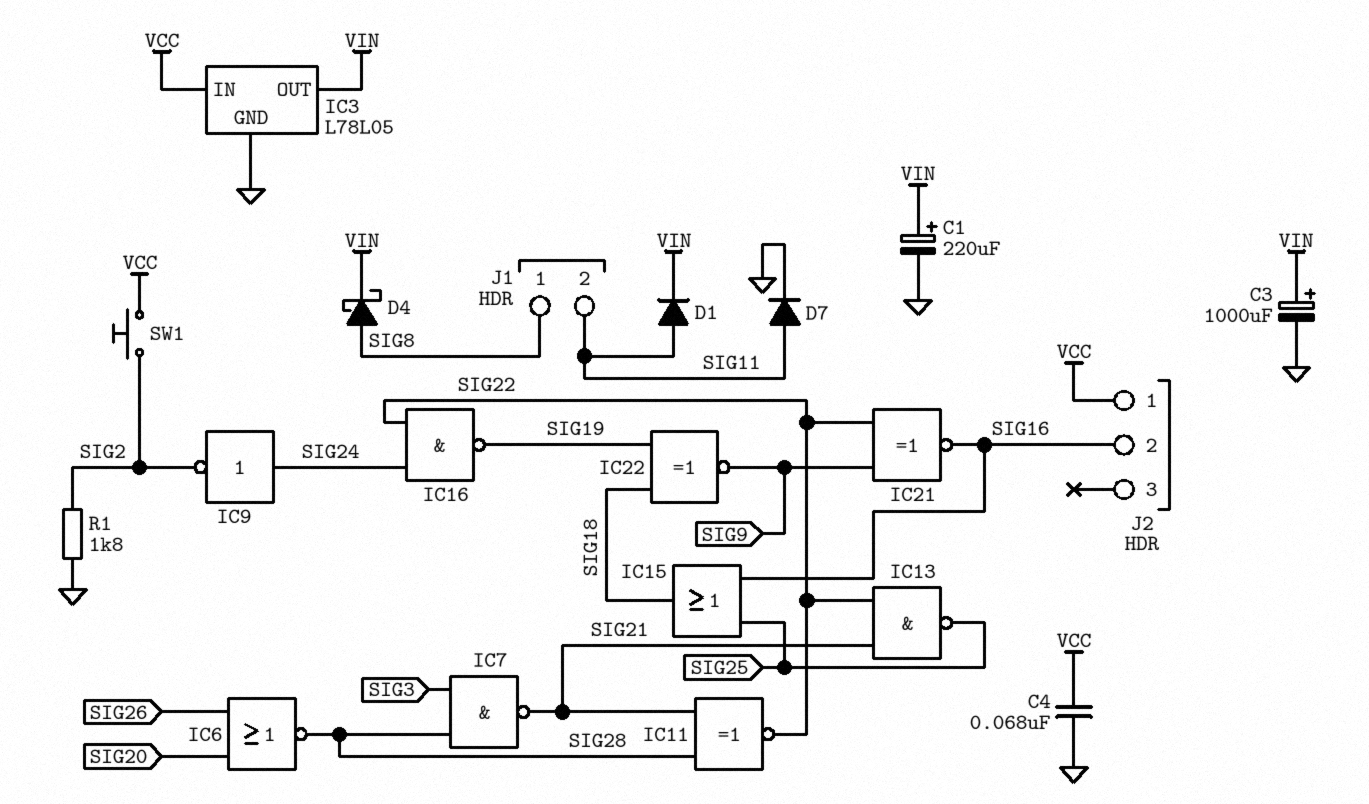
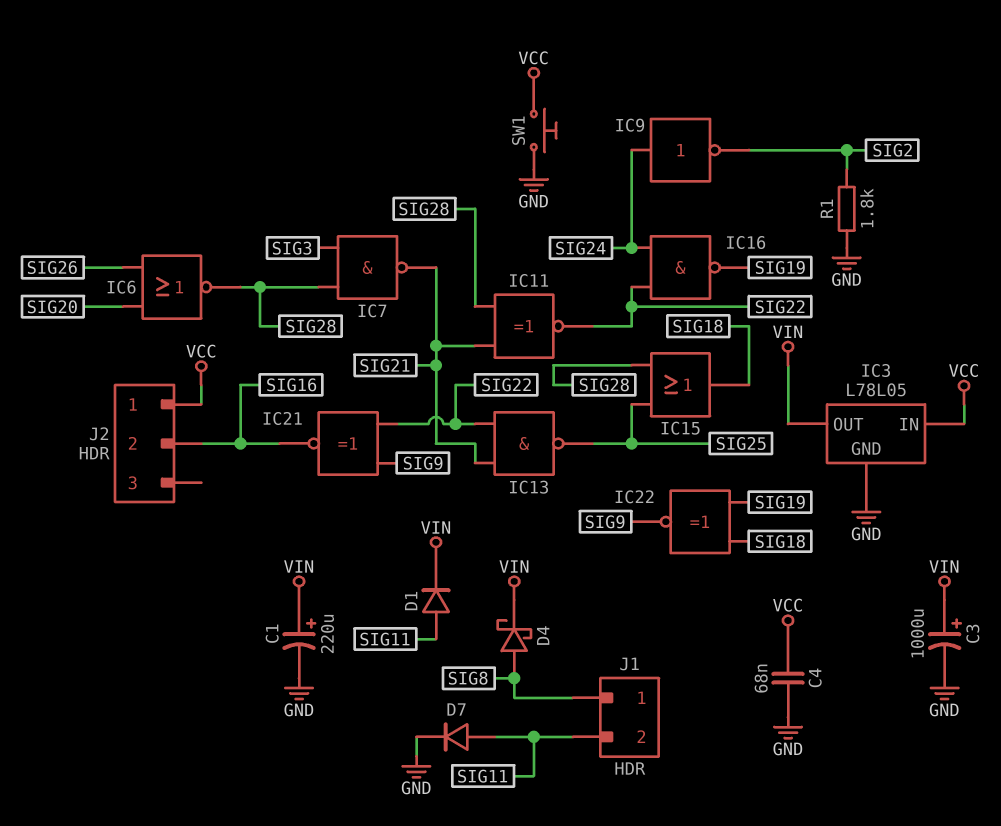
IC15: OR (in SIG16, in SIG25, out SIG18) -> OR (in SIG25, in SIG28, out SIG18)
SW1: button (SIG2, VCC) -> button (GND, VCC)

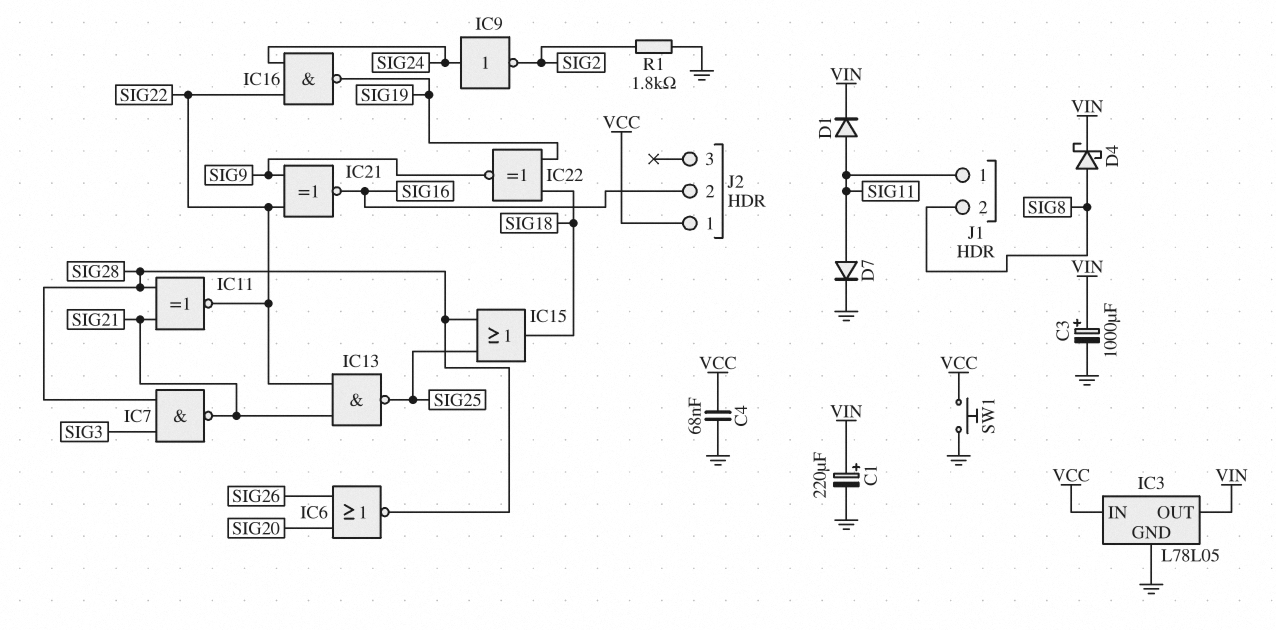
J1 pin 1: SIG8 -> SIG11
J1 pin 2: SIG11 -> SIG8

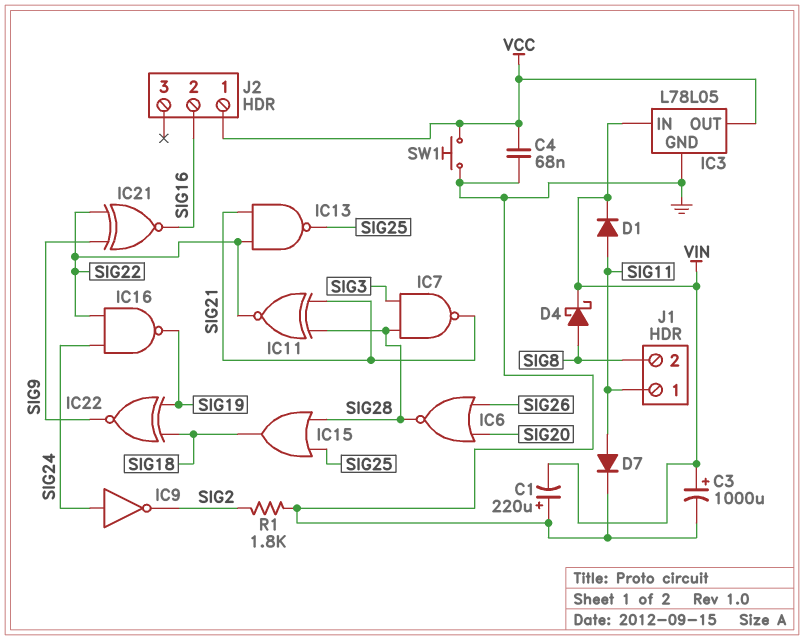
C1: 220uF (plus VIN, minus GND) -> 220uF (plus GND, minus VIN)
IC3 pin IN: VCC -> VIN
IC3 pin OUT: VIN -> VCC

